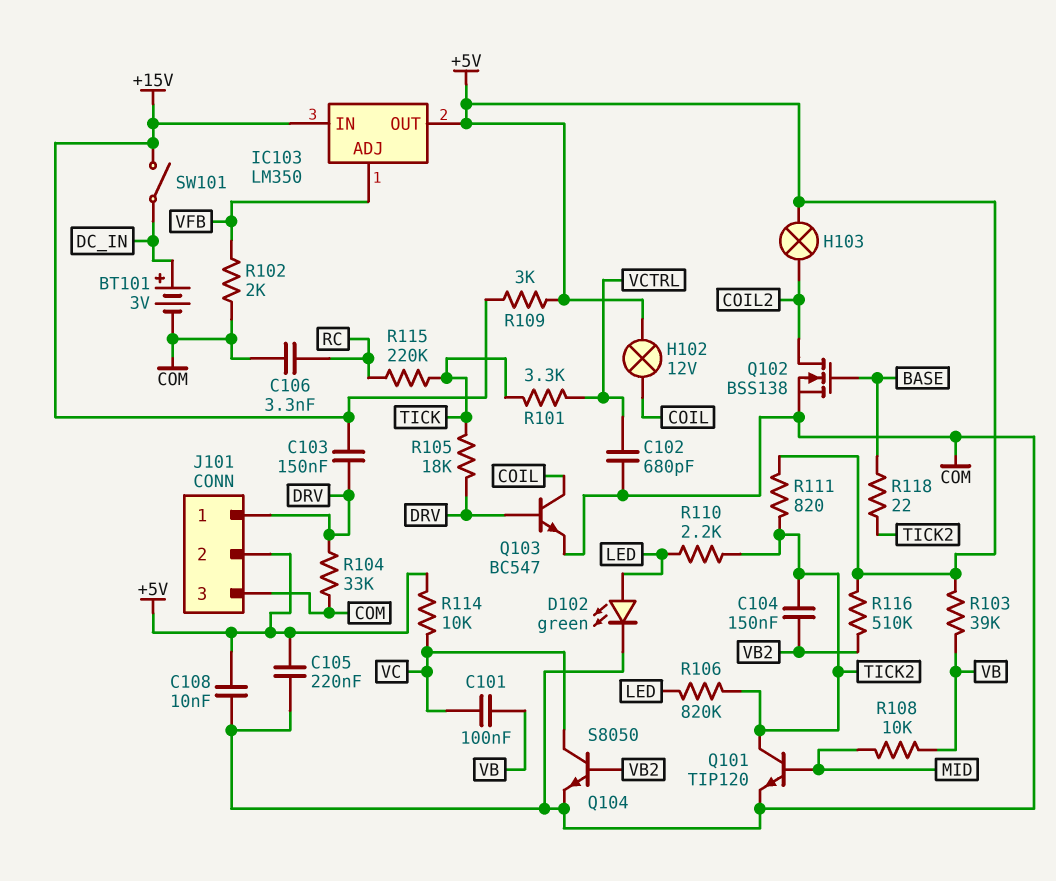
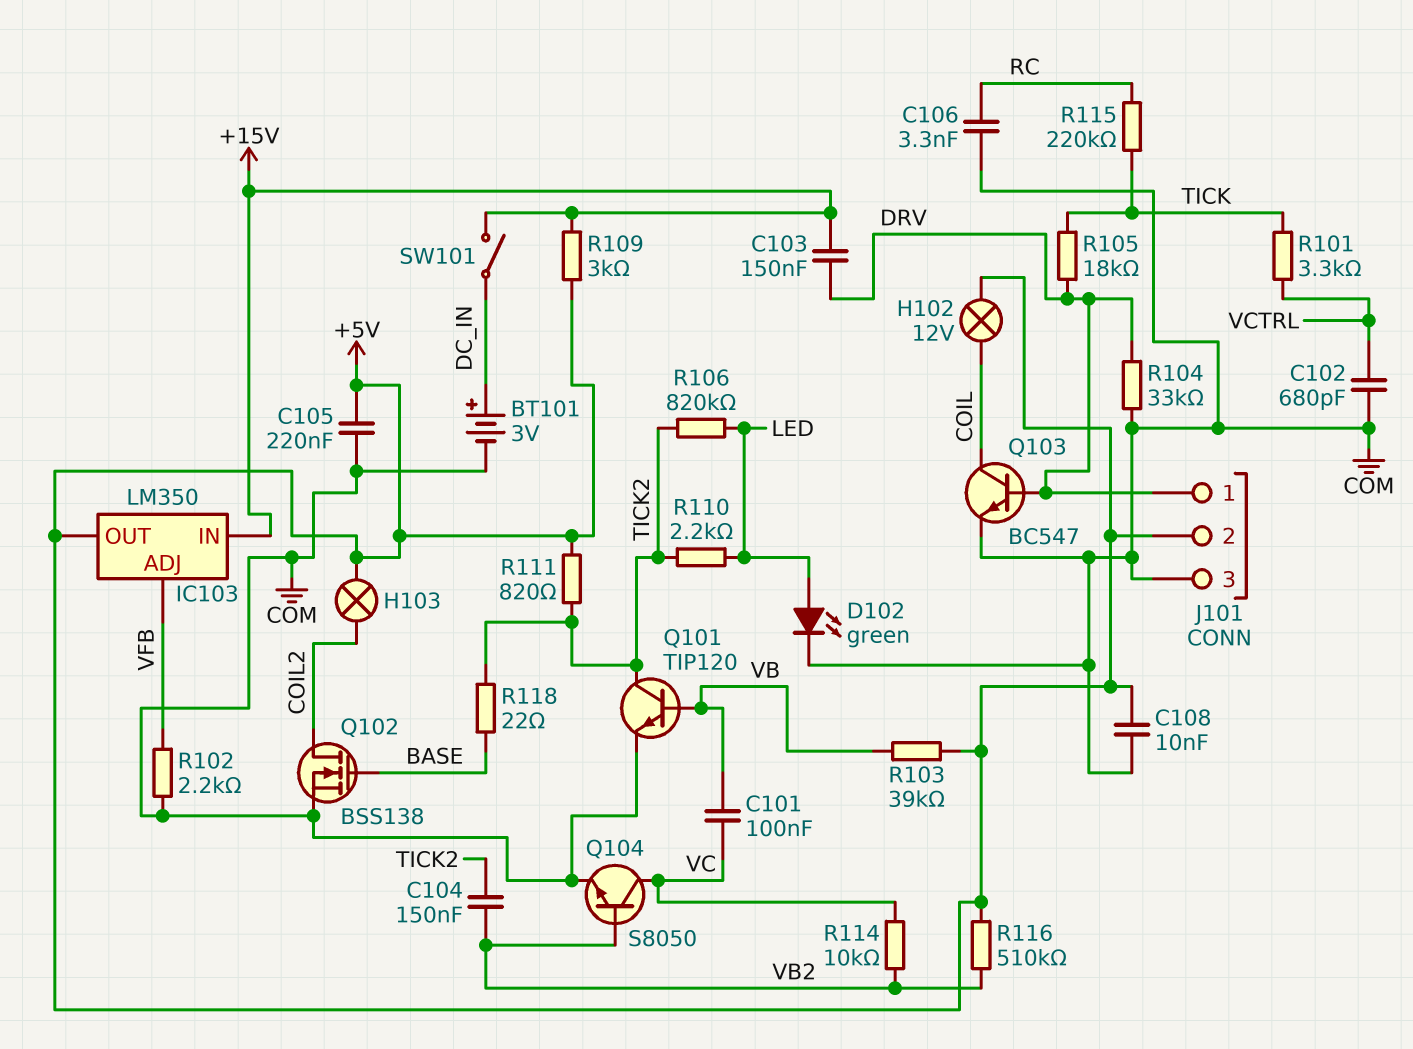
Q101: NPN TIP120 (B MID, C TICK2, E COM) -> NPN TIP120 (B VB, C TICK2, E COM)
R102: 2k (COM, VFB) -> 2.2k (COM, VFB)
R108: 10k (MID, VB) -> none
R114: 10k (+5V, VC) -> 10k (VB2, VC)

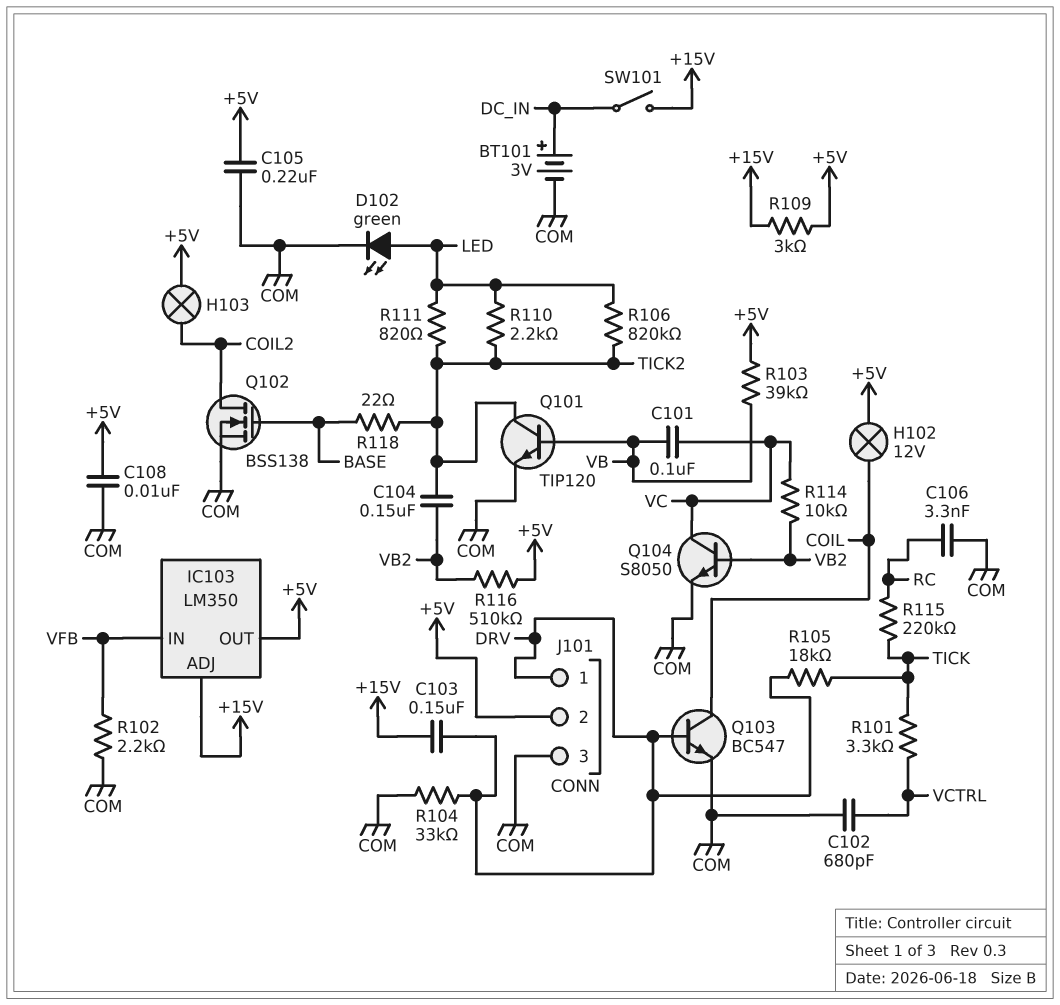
IC103 pin ADJ: VFB -> +15V
IC103 pin IN: +15V -> VFB
R111: 820 (+5V, TICK2) -> 820 (LED, TICK2)

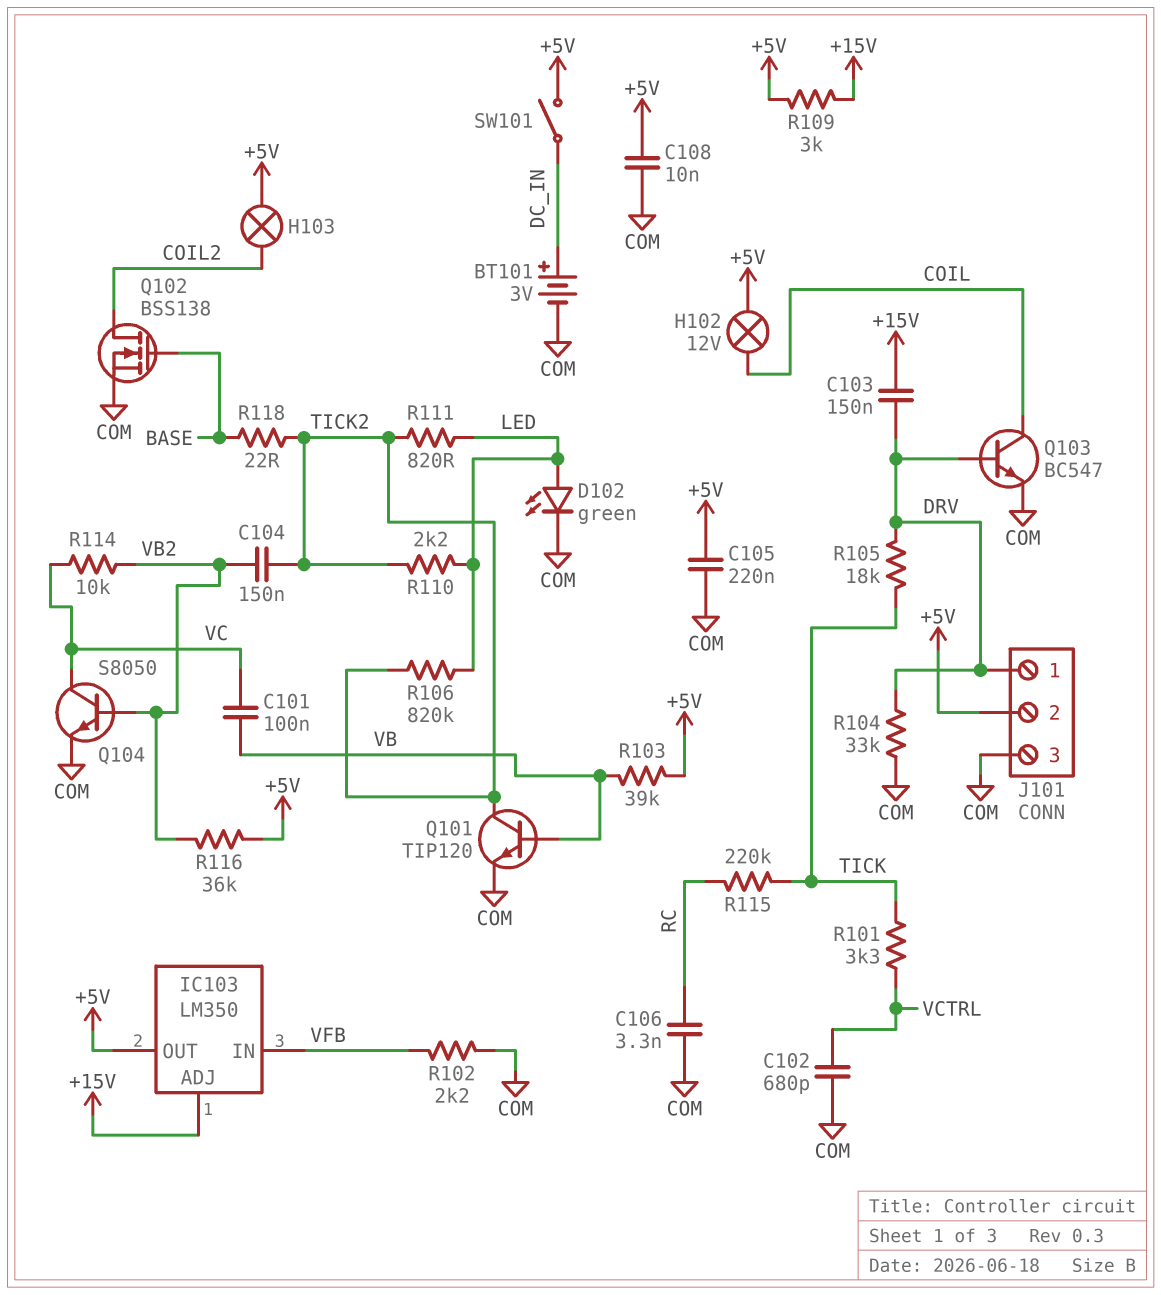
R116: 510k (+5V, VB2) -> 36k (+5V, VB2)
SW101: switch (+15V, DC_IN) -> switch (+5V, DC_IN)

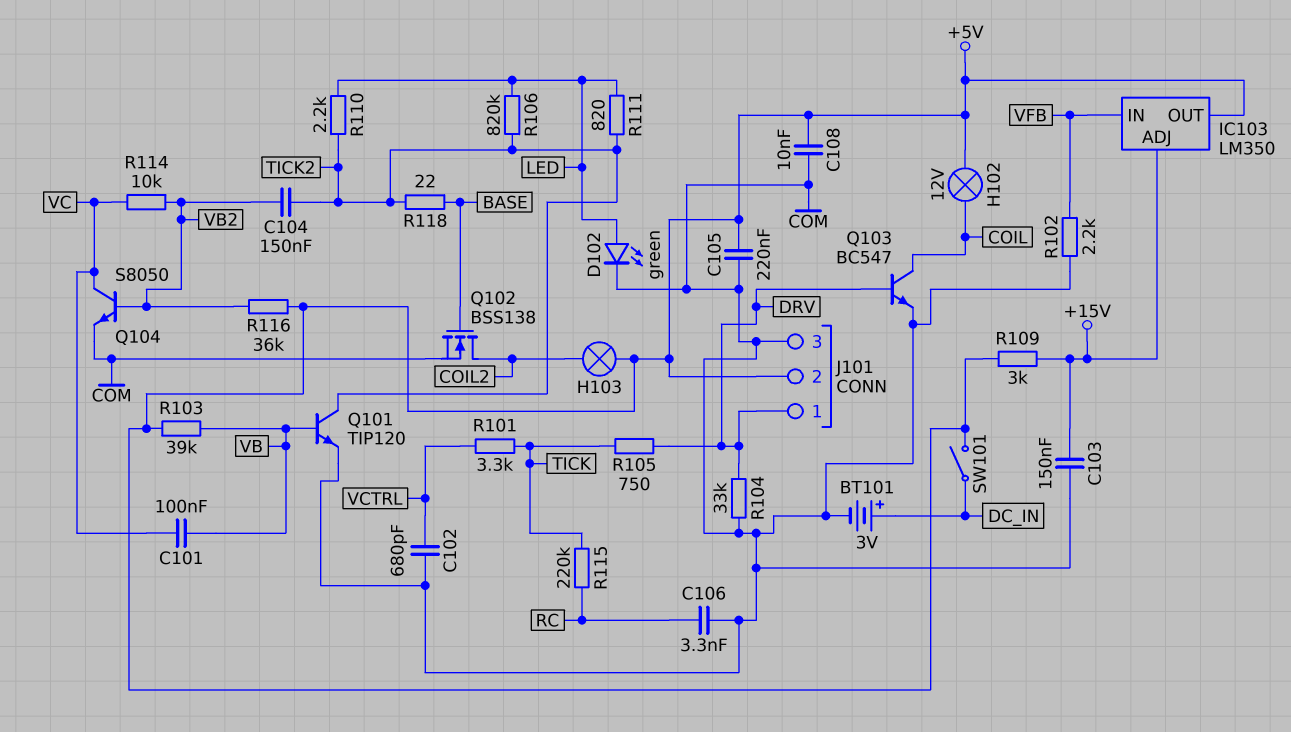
C103: 150nF (+15V, DRV) -> 150nF (+15V, COM)
R105: 18k (DRV, TICK) -> 750 (DRV, TICK)

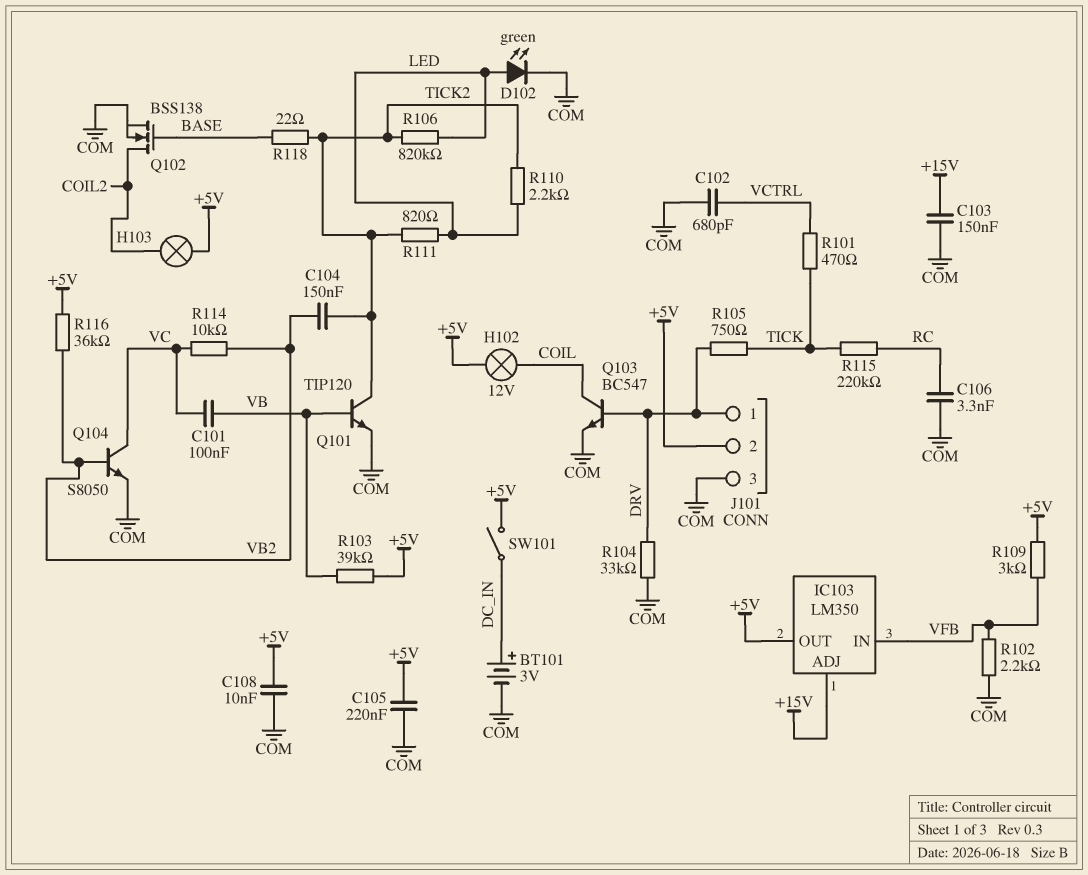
R101: 3.3k (TICK, VCTRL) -> 470 (TICK, VCTRL)
R109: 3k (+5V, +15V) -> 3k (+5V, VFB)

